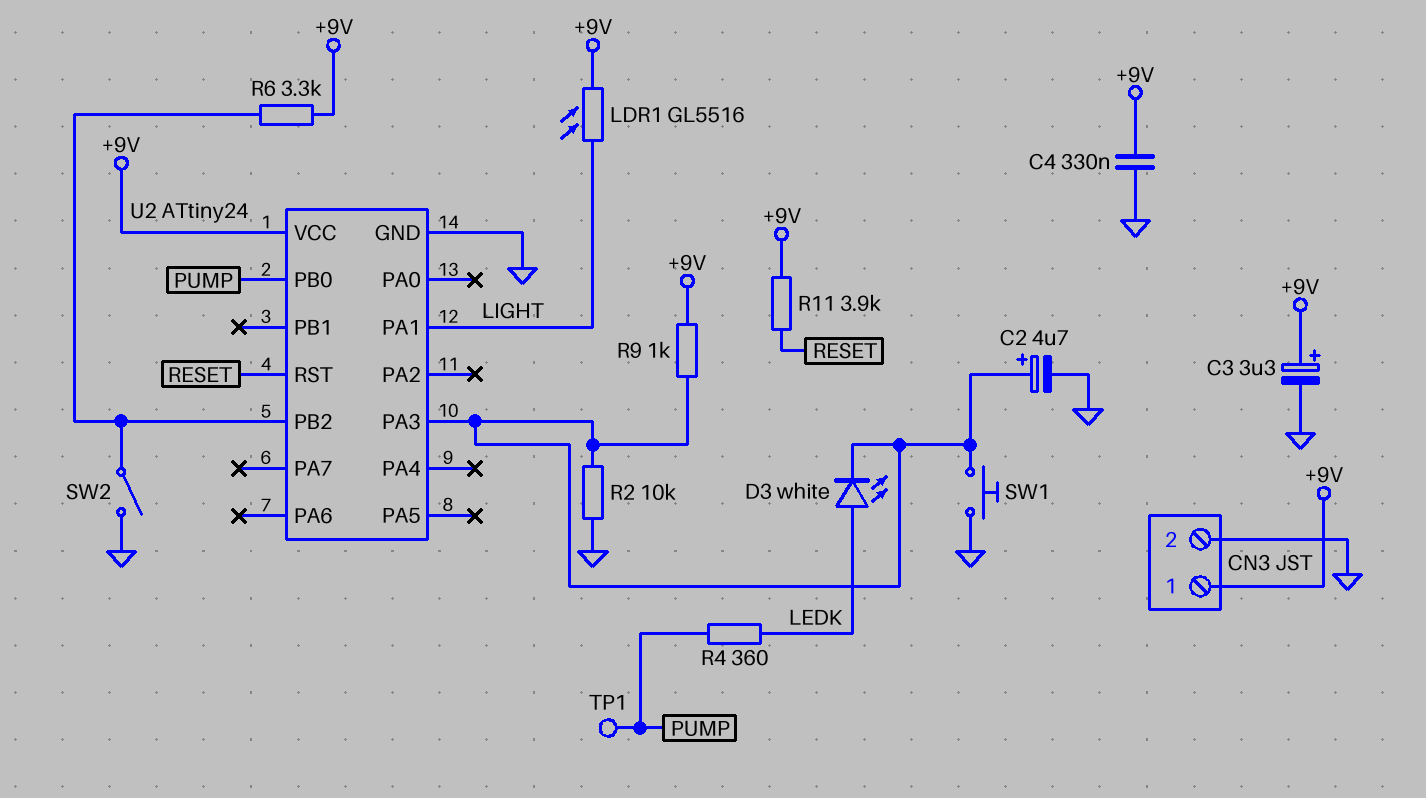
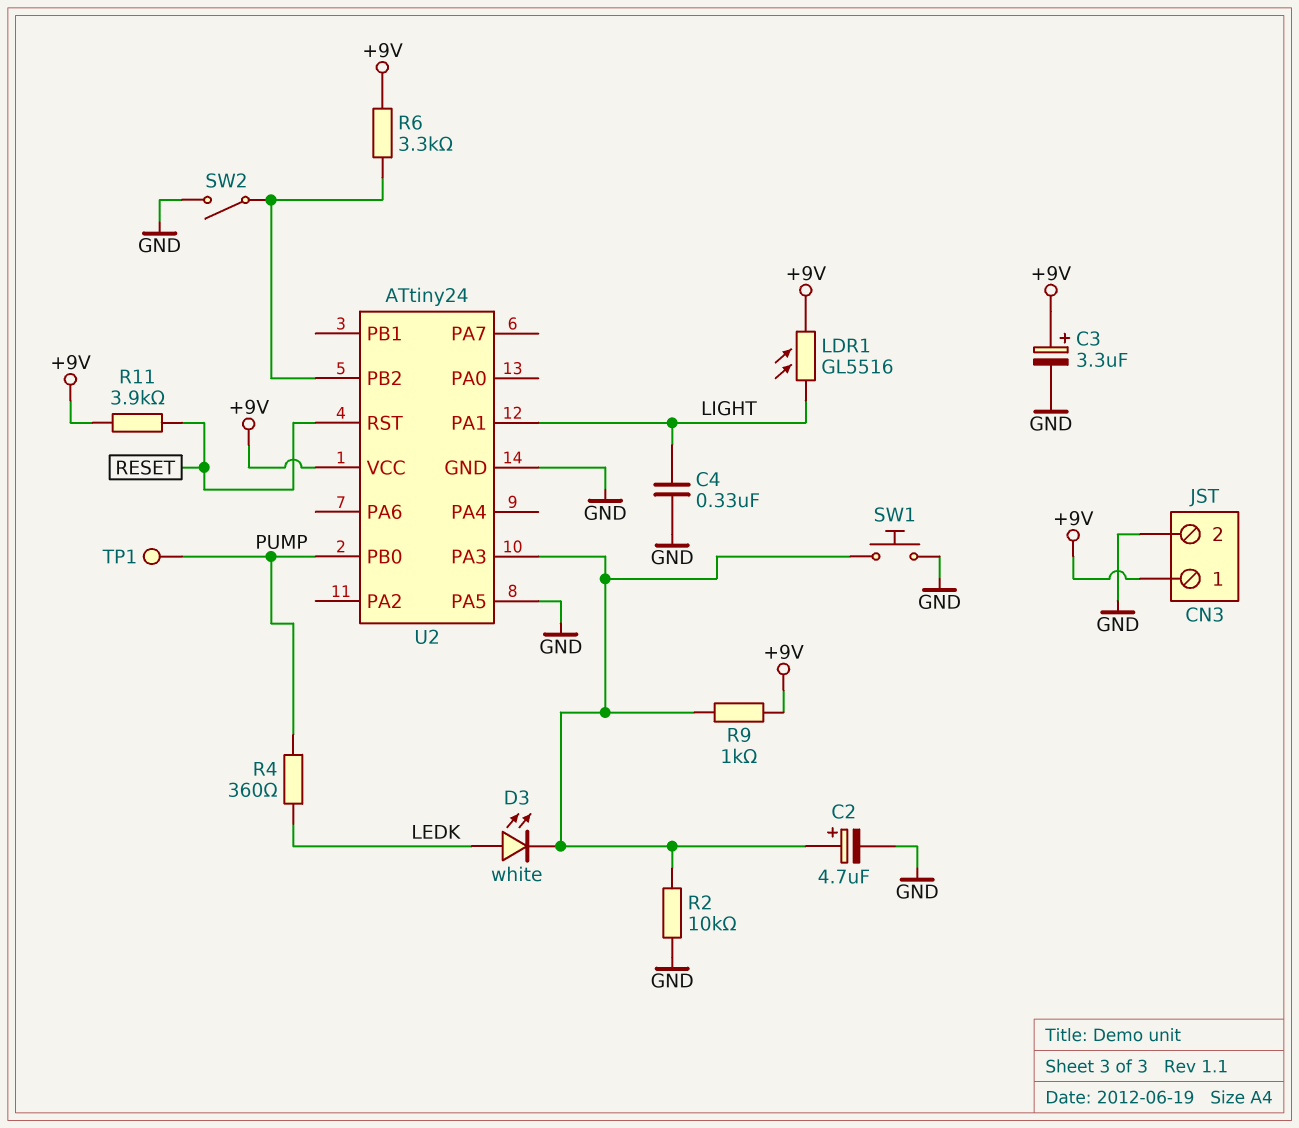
C4: 330nF (+9V, GND) -> 330nF (GND, LIGHT)
U2 pin PA5: none -> GND

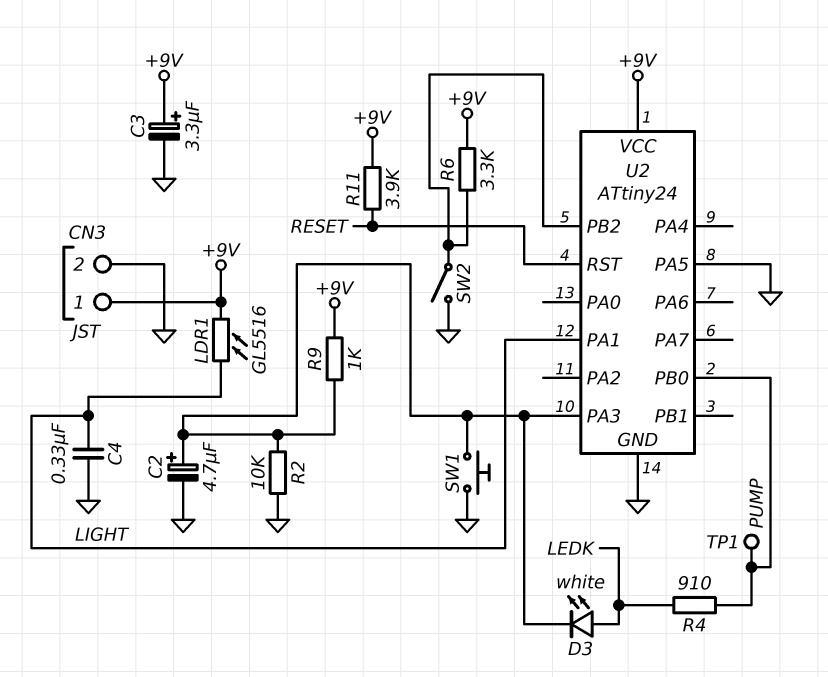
R4: 360 (LEDK, PUMP) -> 910 (LEDK, PUMP)

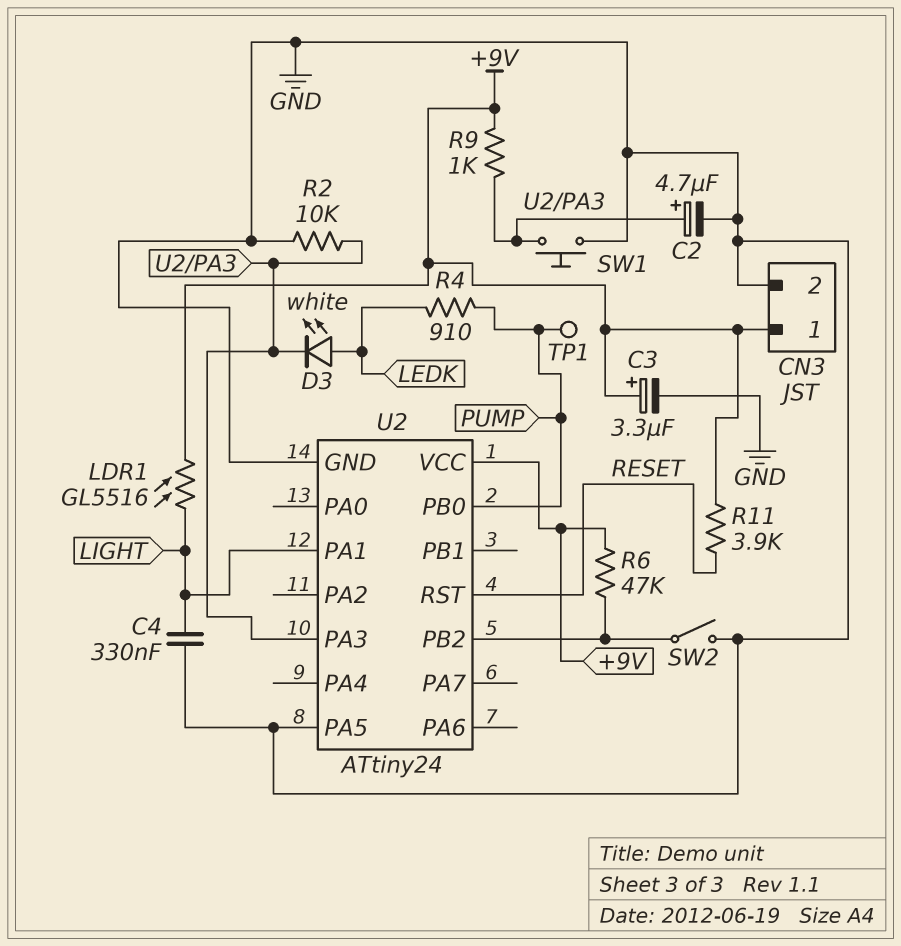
R6: 3.3k (+9V, U2/PB2) -> 47k (+9V, U2/PB2)

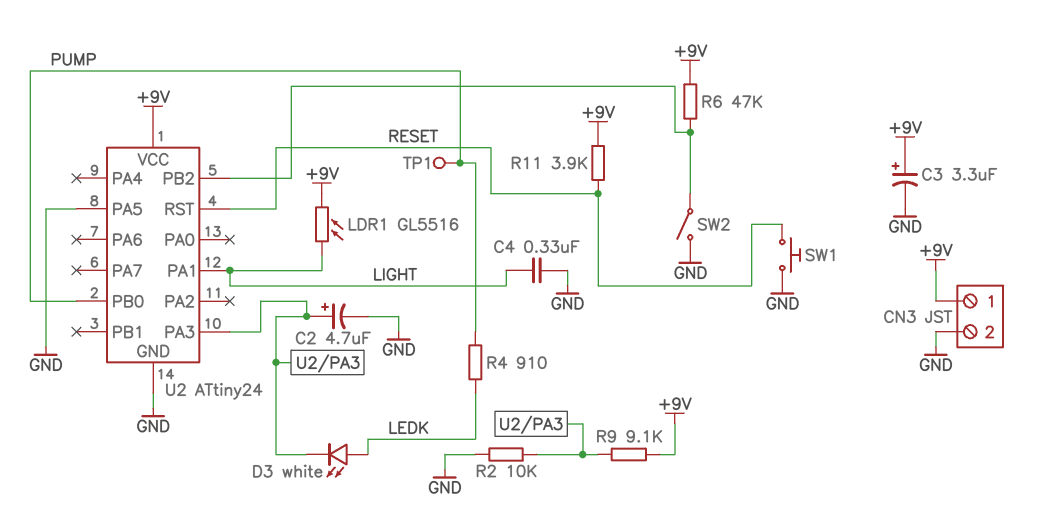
R9: 1k (+9V, U2/PA3) -> 9.1k (+9V, U2/PA3)
SW1: button (GND, U2/PA3) -> button (GND, RESET)

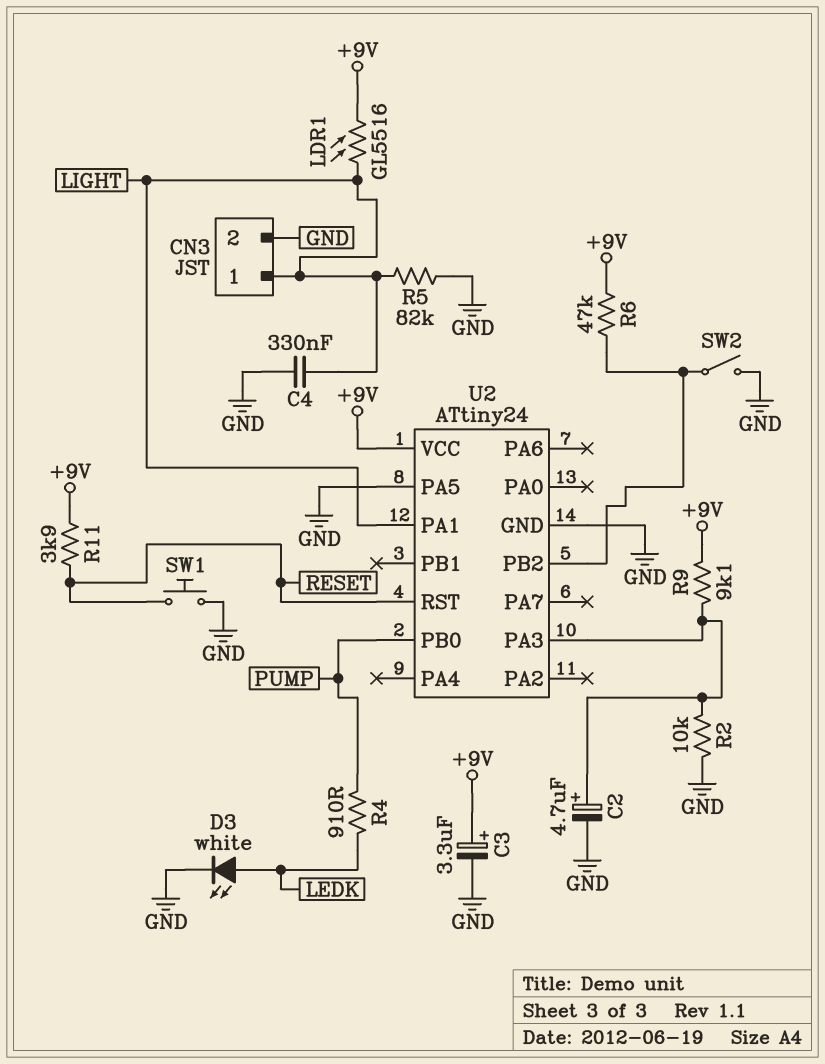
CN3 pin 1: +9V -> LIGHT
D3: LED white (A LEDK, K U2/PA3) -> LED white (A LEDK, K GND)
R5: none -> 82k (GND, LIGHT)
TP1: test point (PUMP) -> none

